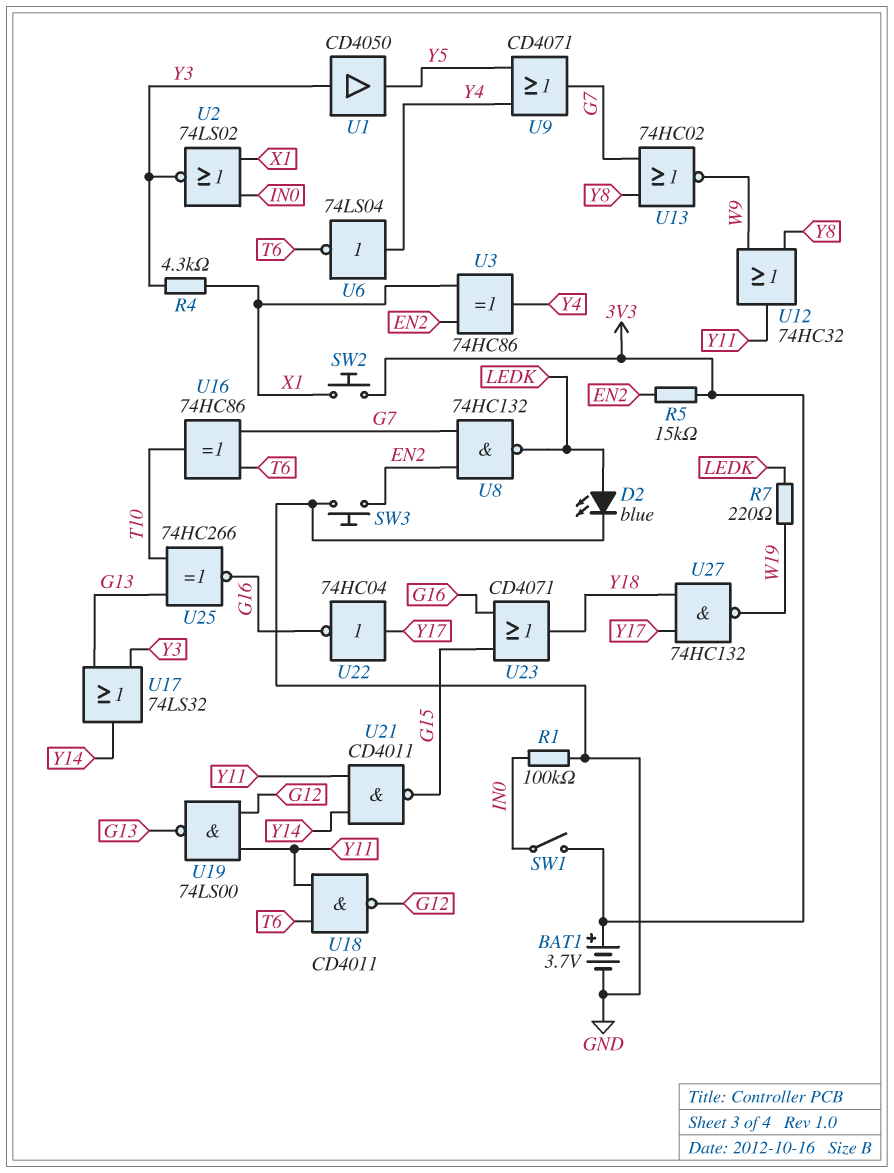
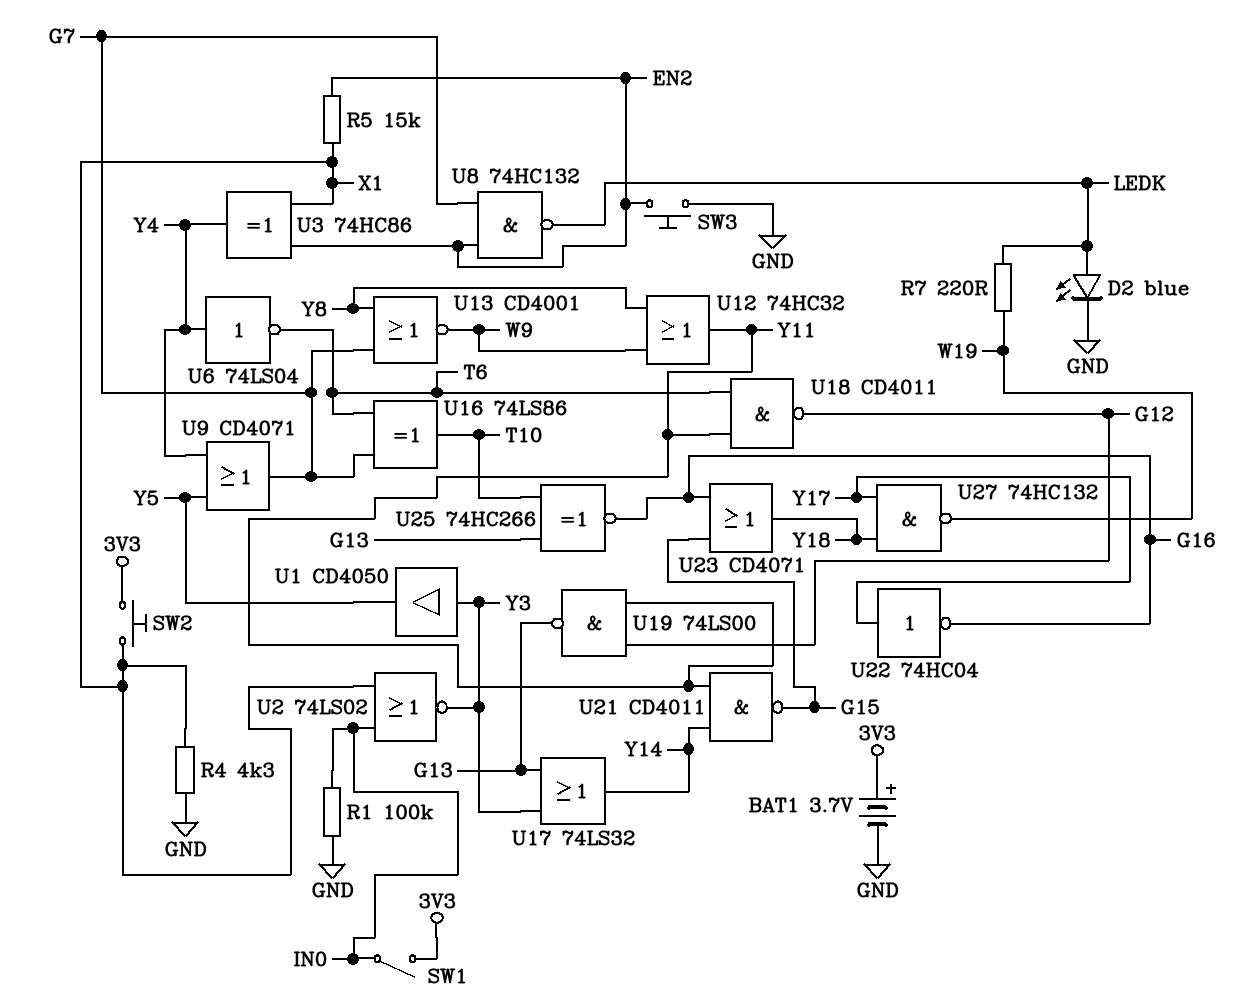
R4: 4.3k (X1, Y3) -> 4.3k (GND, X1)
R5: 15k (3V3, EN2) -> 15k (EN2, X1)
U13: NOR 74HC02 (in G7, in Y8, out W9) -> NOR CD4001 (in G7, in Y8, out W9)
U16: XOR 74HC86 (in G7, in T6, out T10) -> XOR 74LS86 (in G7, in T6, out T10)

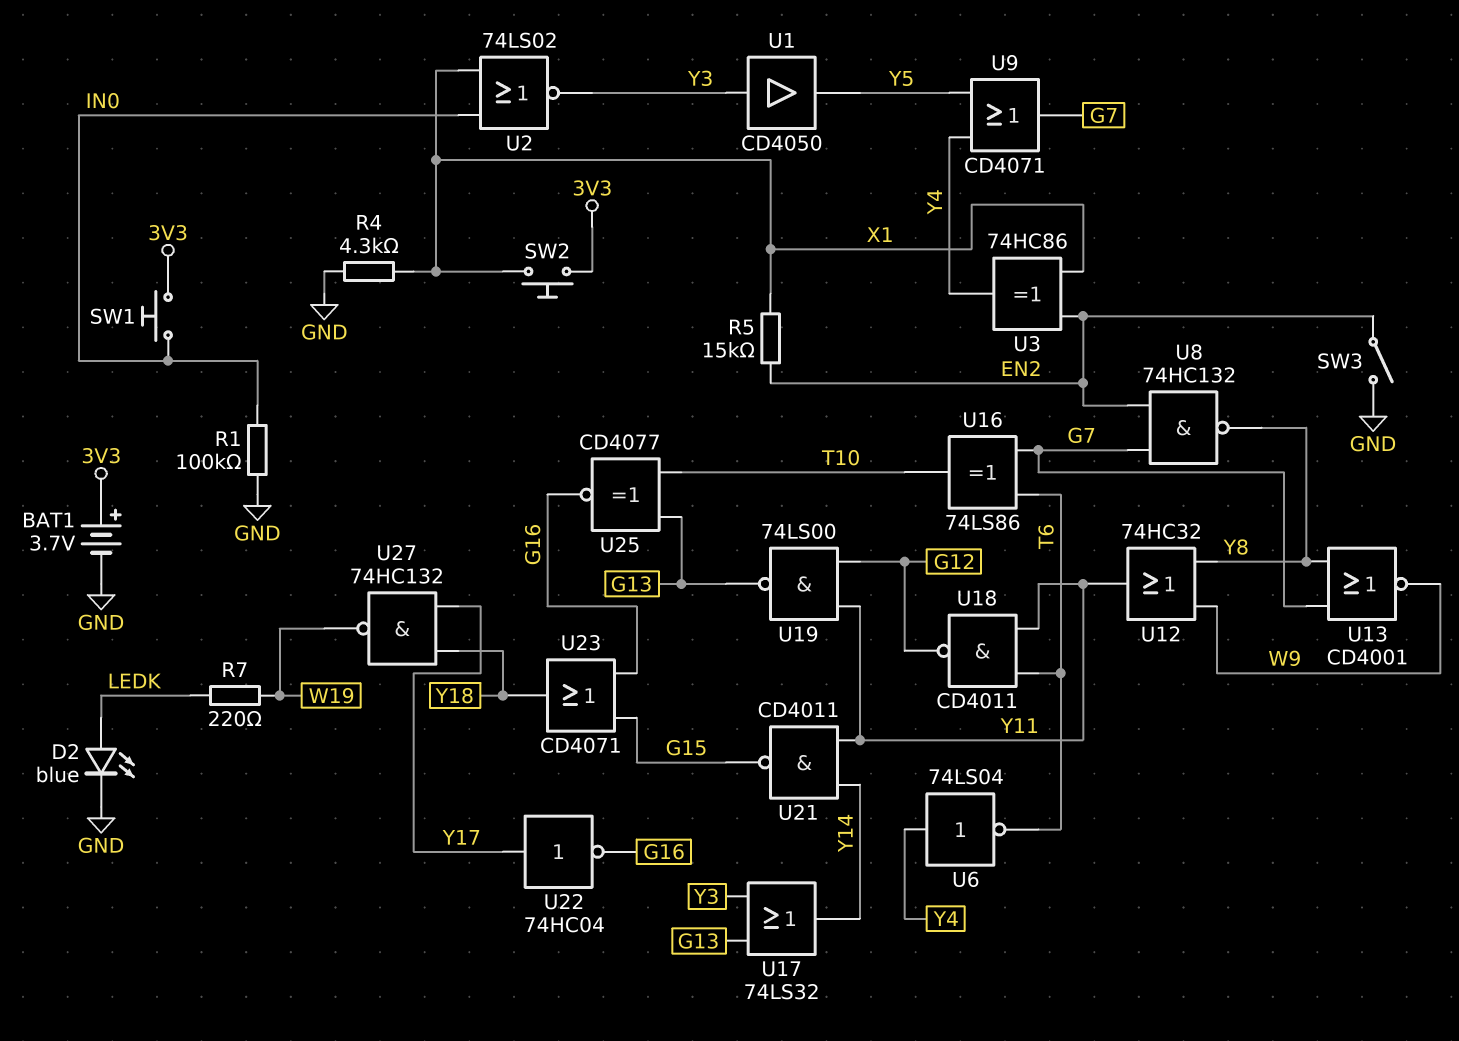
SW1: switch (3V3, IN0) -> button (3V3, IN0)
SW3: button (EN2, GND) -> switch (EN2, GND)
U8: NAND 74HC132 (in EN2, in G7, out LEDK) -> NAND 74HC132 (in EN2, in G7, out Y8)
U25: XNOR 74HC266 (in G13, in T10, out G16) -> XNOR CD4077 (in G13, in T10, out G16)

